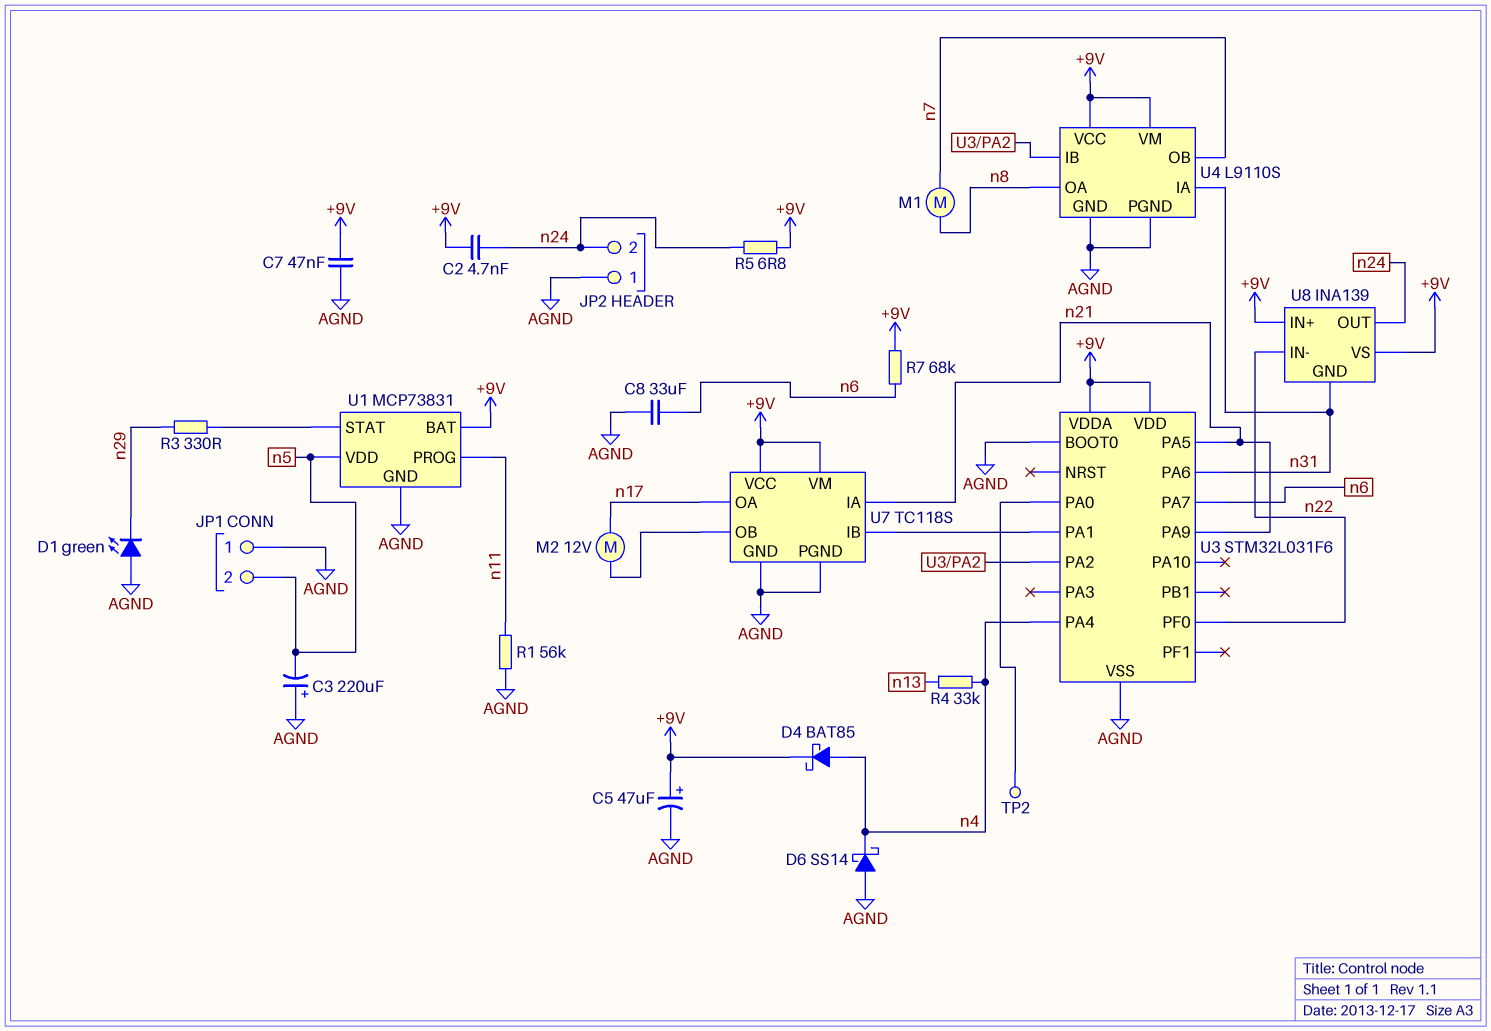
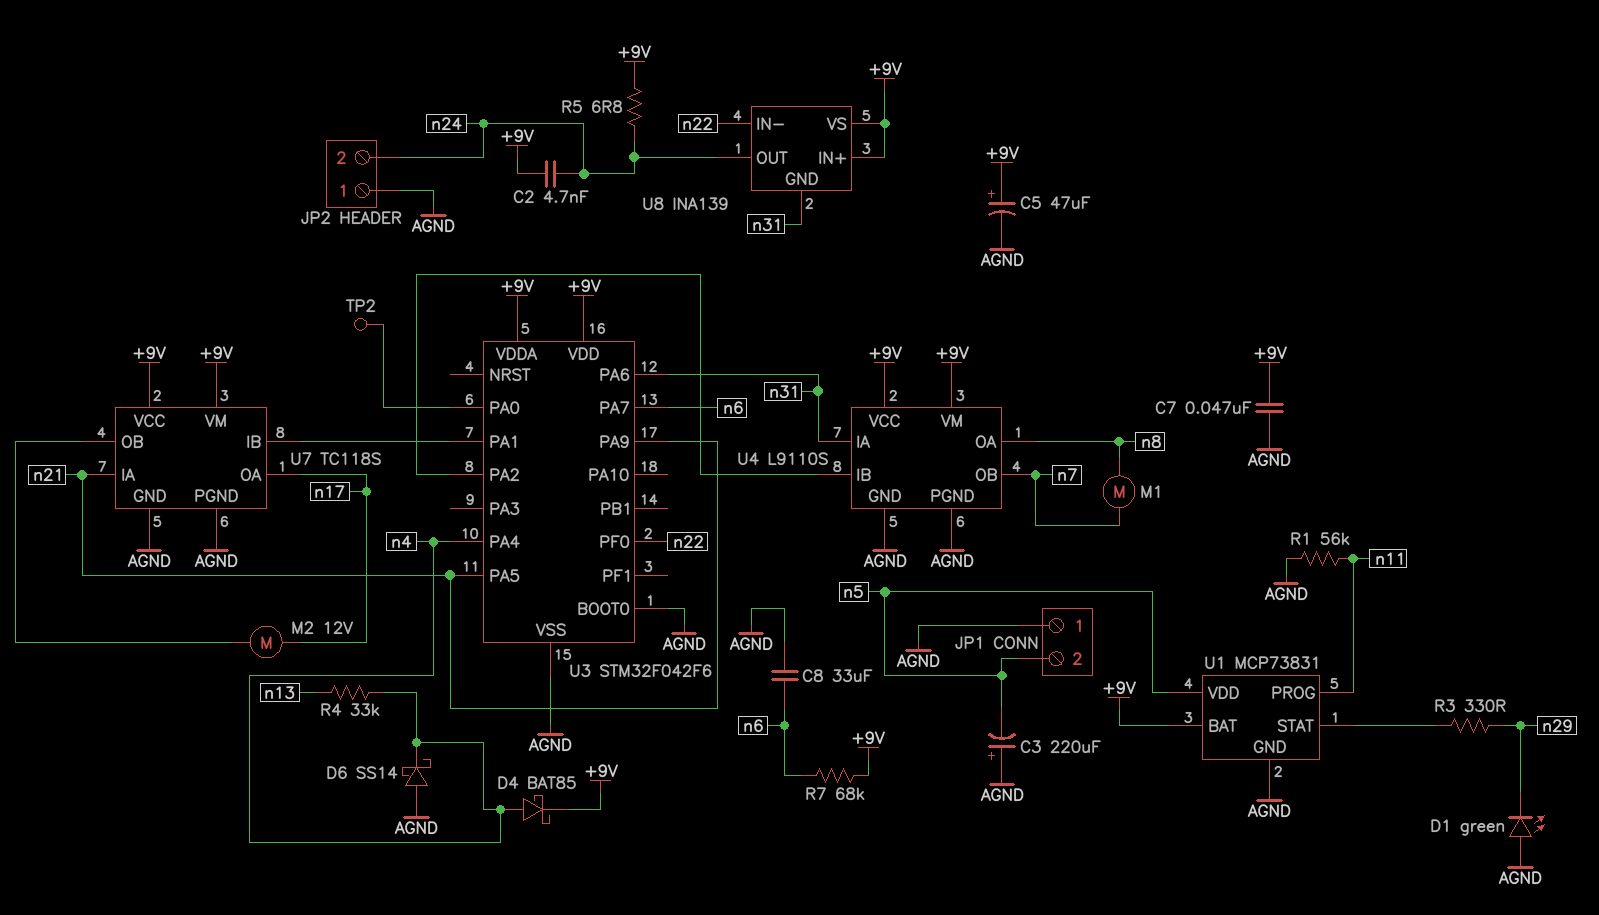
U3: STM32L031F6 -> STM32F042F6

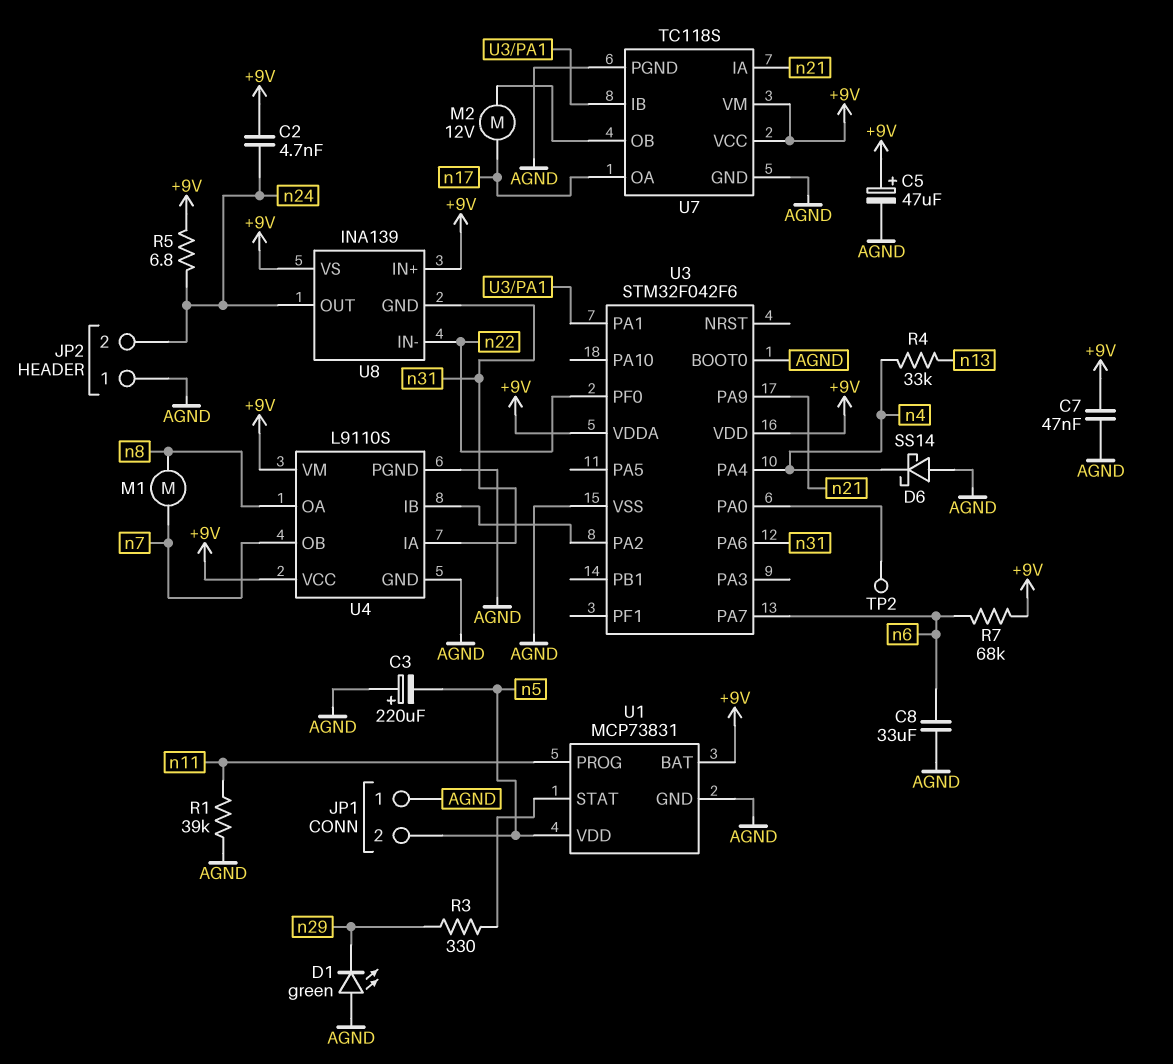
D4: schottky BAT85 (A n4, K +9V) -> none
R1: 56k (AGND, n11) -> 39k (AGND, n11)
U3 pin PA5: n21 -> none

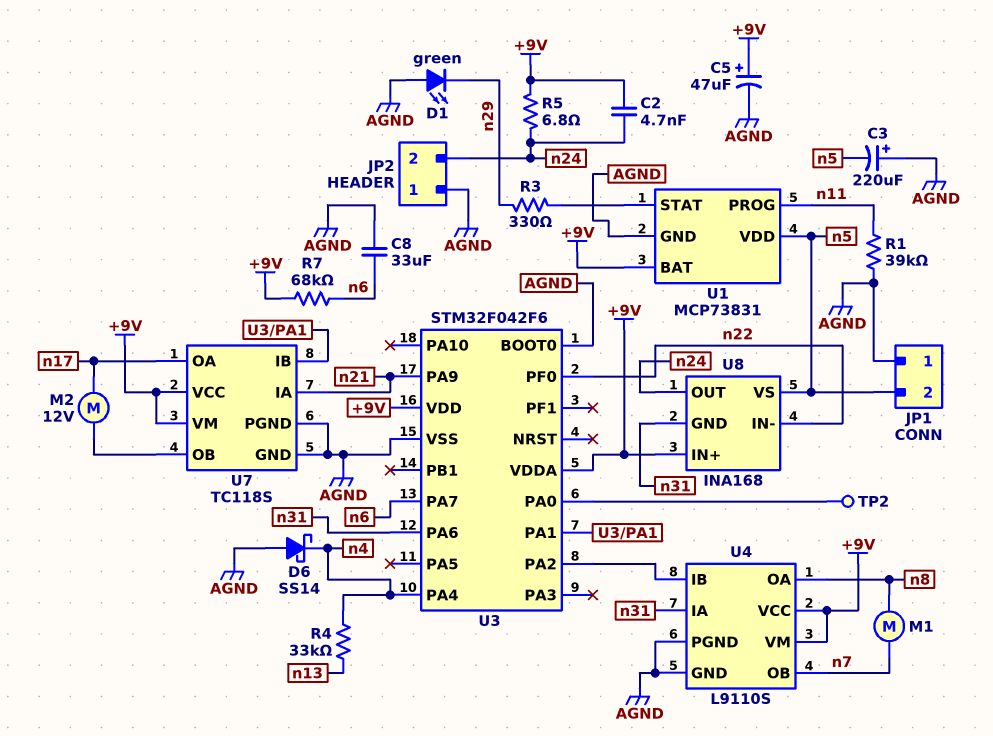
C7: 47nF (+9V, AGND) -> none
U8: INA139 -> INA168
U8 pin VS: +9V -> n5

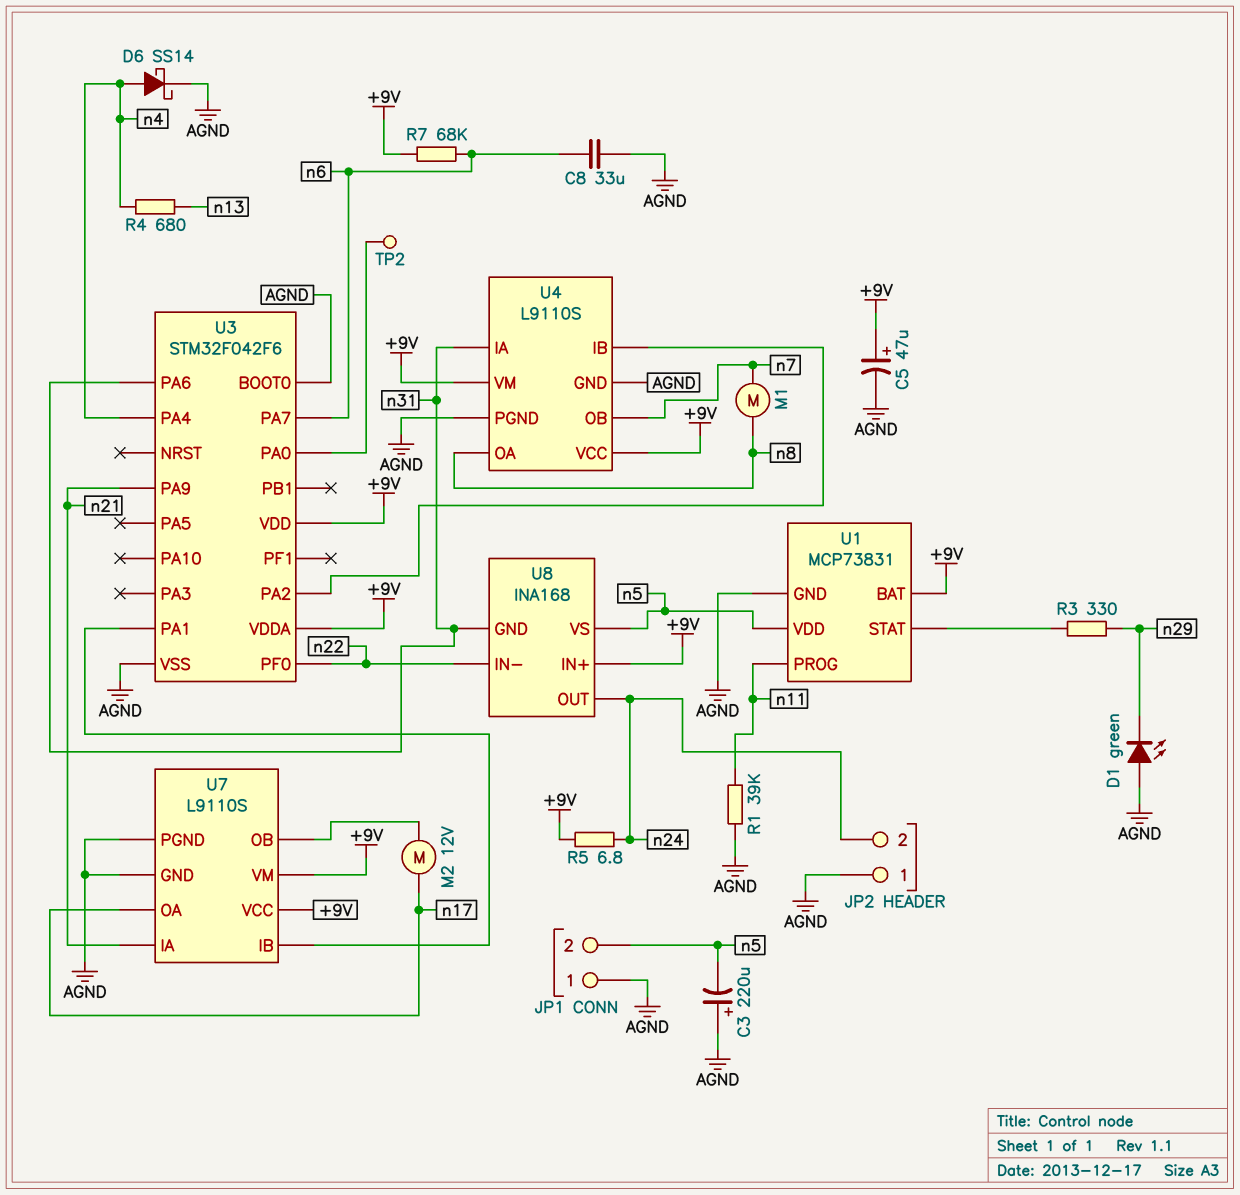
C2: 4.7nF (+9V, n24) -> none
D6: schottky SS14 (A AGND, K n4) -> schottky SS14 (A n4, K AGND)
R4: 33k (n4, n13) -> 680 (n4, n13)
U7: TC118S -> L9110S

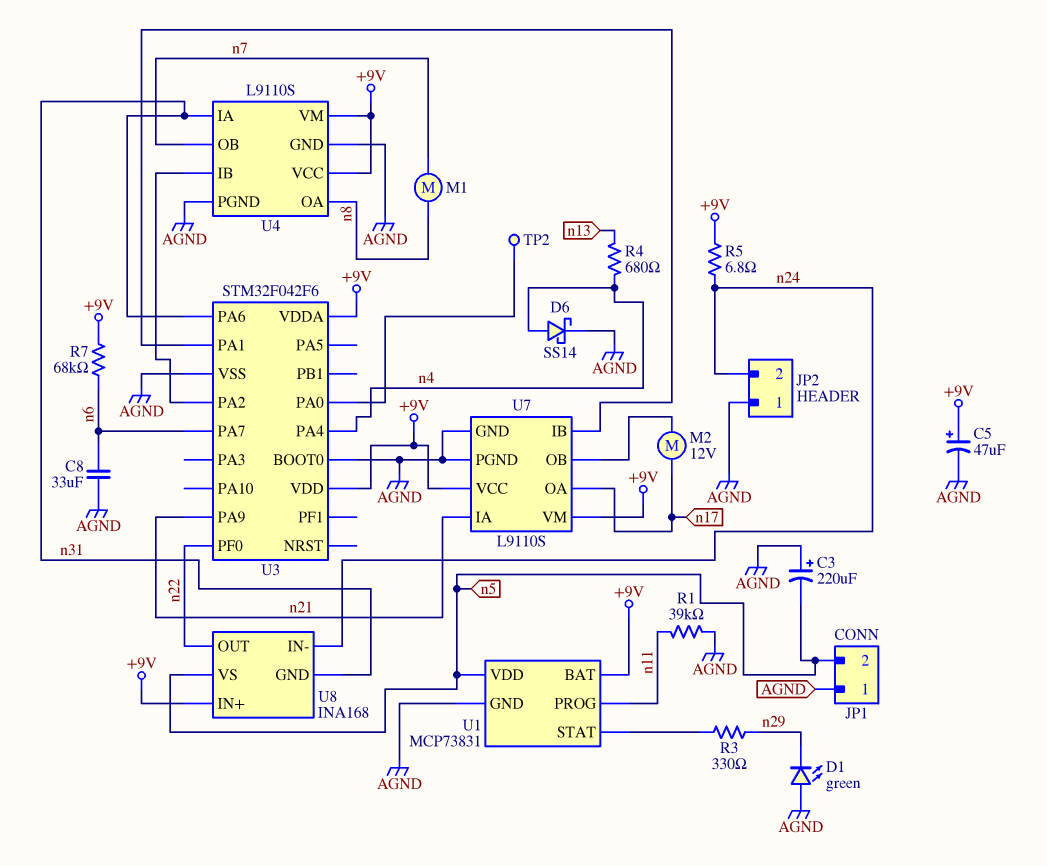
U8 pin IN-: n22 -> n24
U8 pin OUT: n24 -> n22

